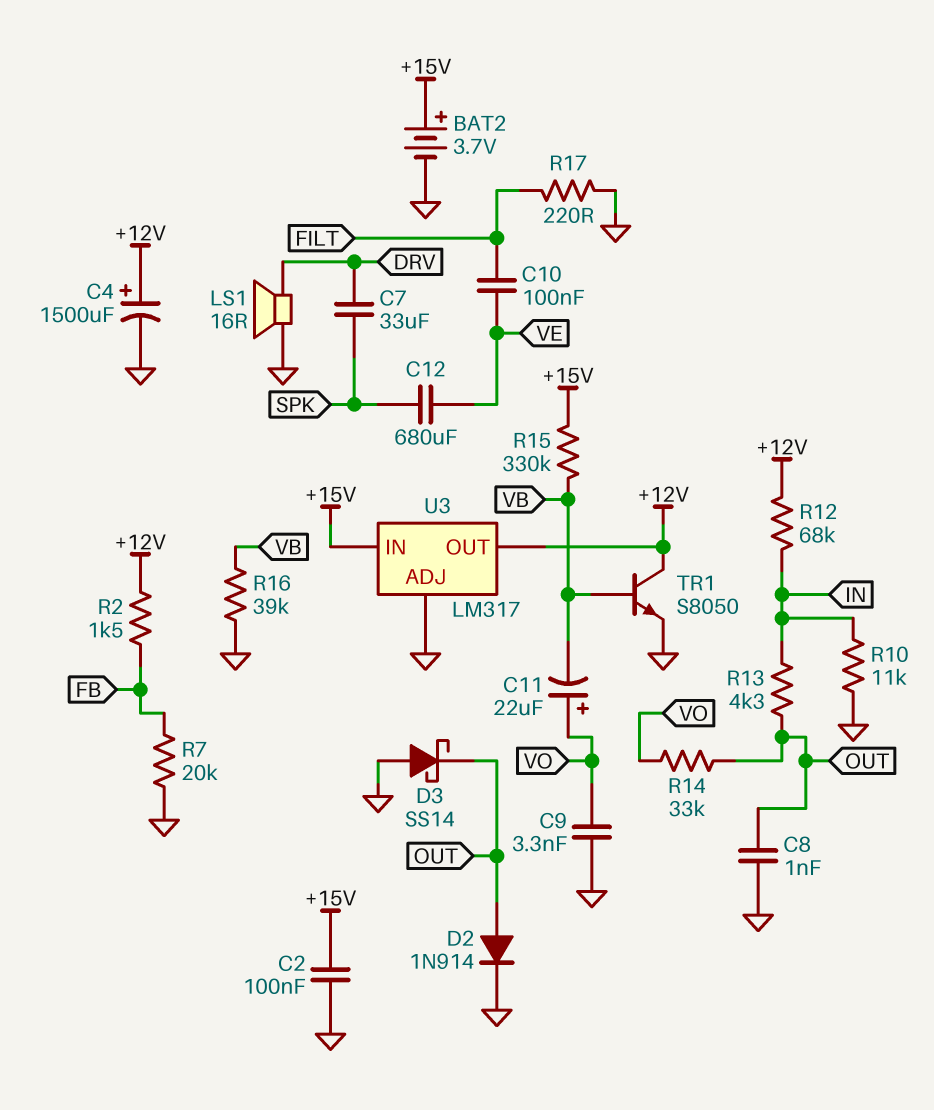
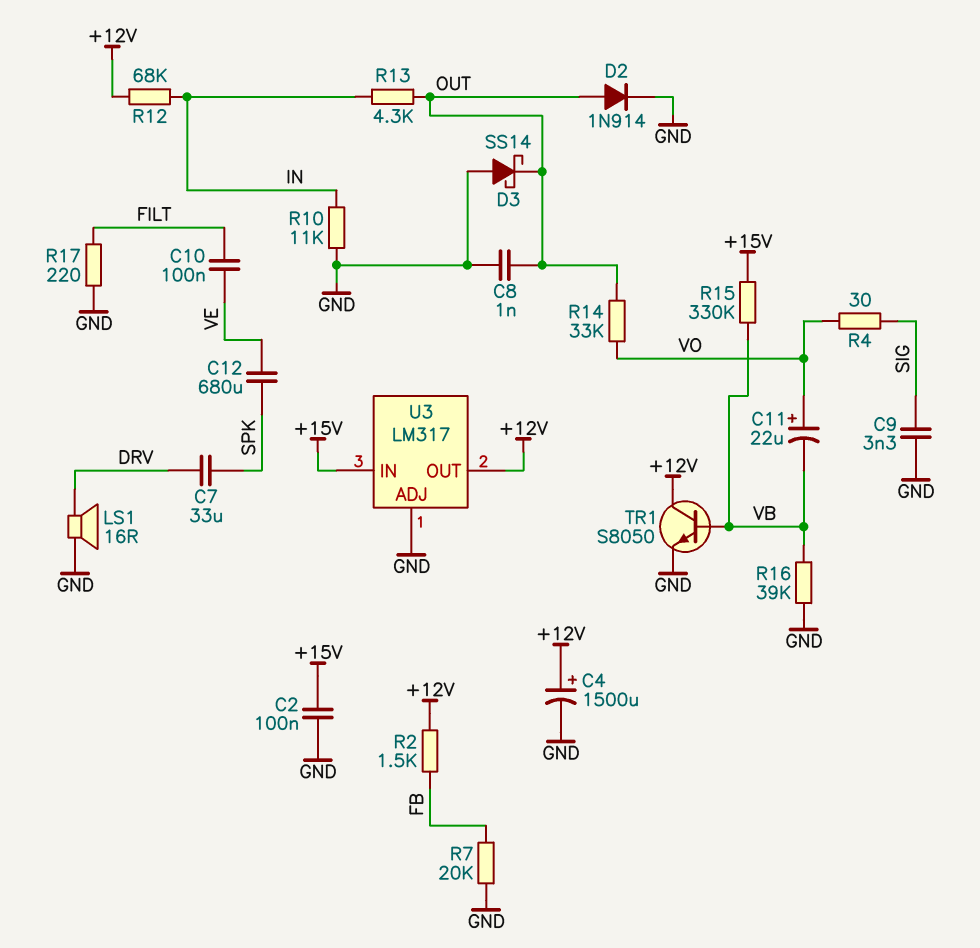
BAT2: 3.7V (plus +15V, minus GND) -> none
C9: 3.3nF (GND, VO) -> 3.3nF (GND, SIG)
R4: none -> 30 (SIG, VO)

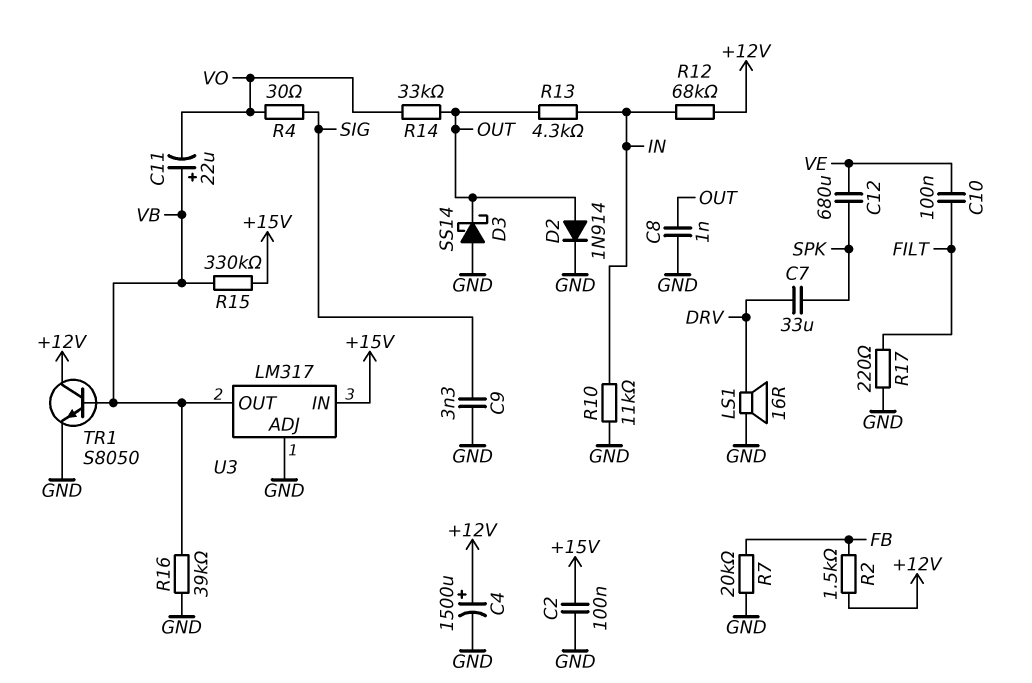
C11: 22uF (plus VO, minus VB) -> 22uF (plus VB, minus VO)
U3 pin OUT: +12V -> VB

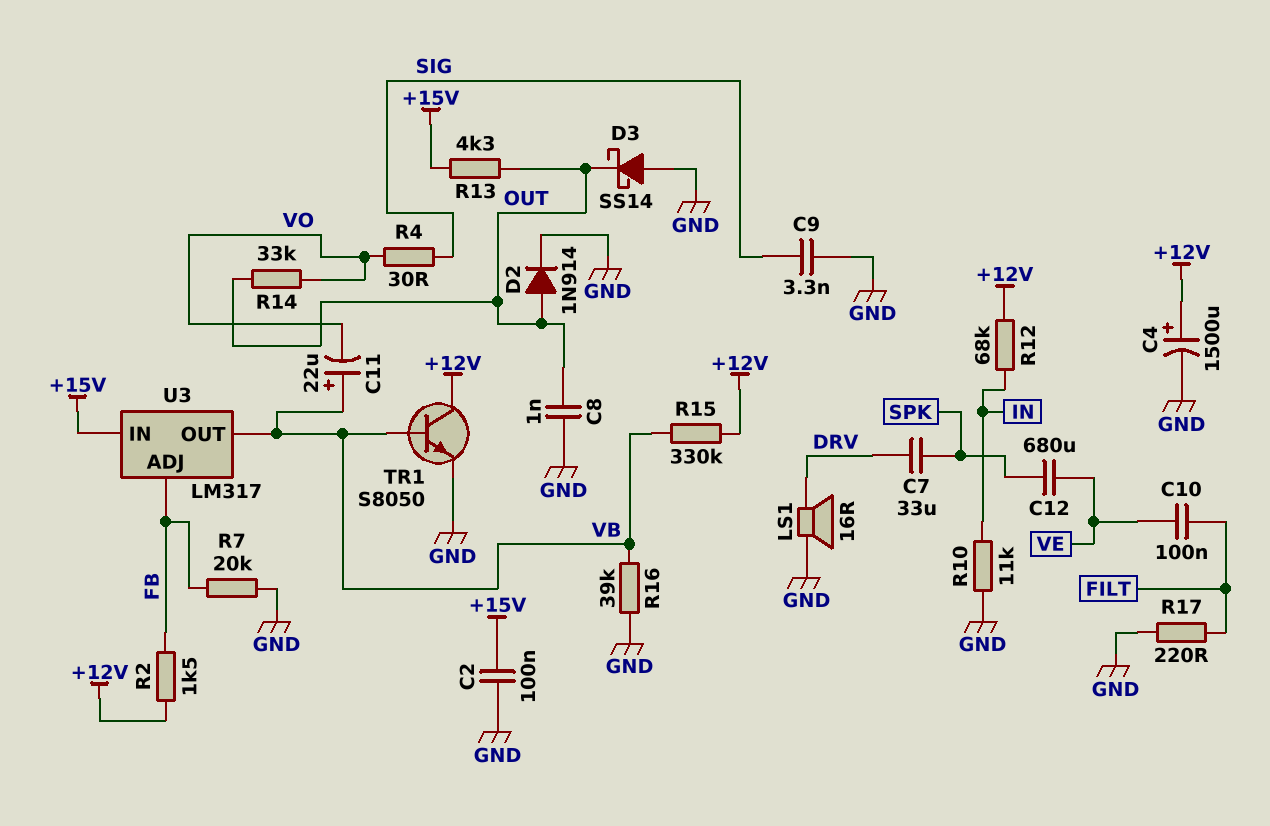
R13: 4.3k (IN, OUT) -> 4.3k (+15V, OUT)
R15: 330k (+15V, VB) -> 330k (+12V, VB)
U3 pin ADJ: GND -> FB

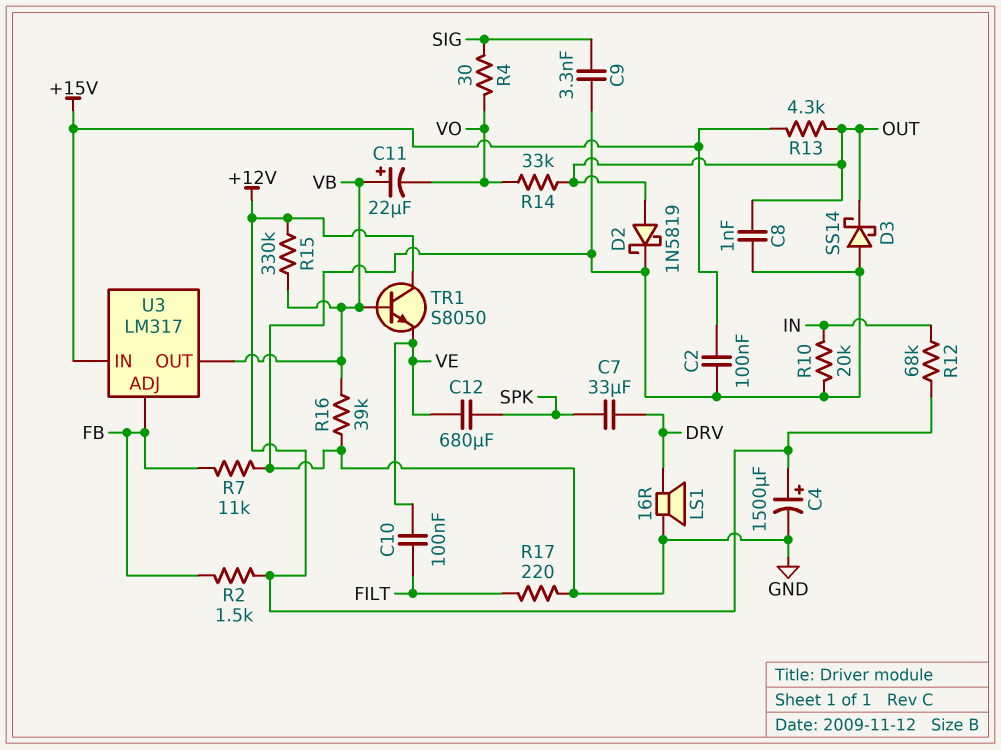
D2: diode 1N914 (A OUT, K GND) -> schottky 1N5819 (A OUT, K GND)
R7: 20k (FB, GND) -> 11k (FB, GND)
R10: 11k (GND, IN) -> 20k (GND, IN)
TR1: NPN S8050 (B VB, C +12V, E GND) -> NPN S8050 (B VB, C +12V, E VE)

